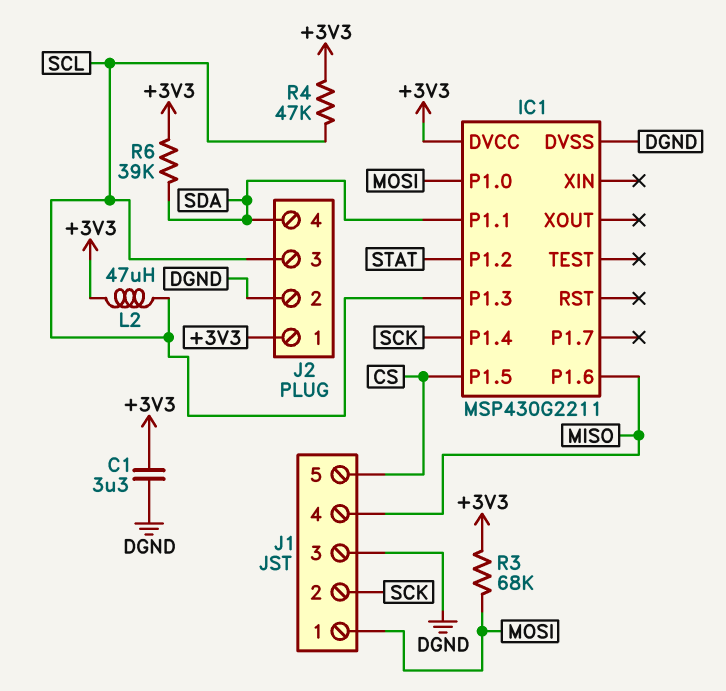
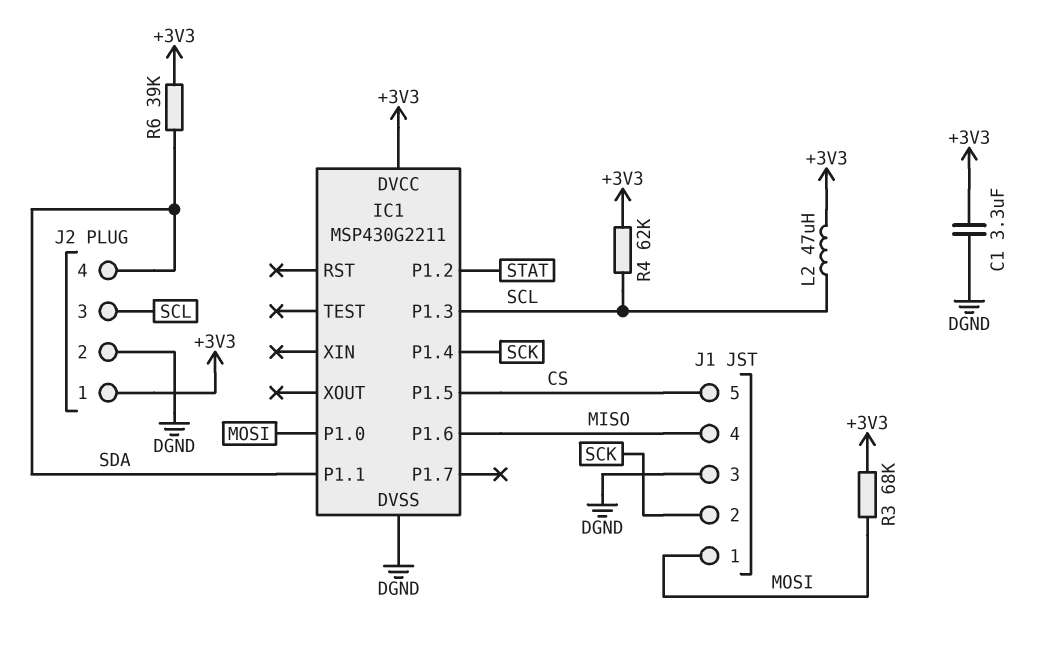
R4: 47k (+3V3, SCL) -> 62k (+3V3, SCL)

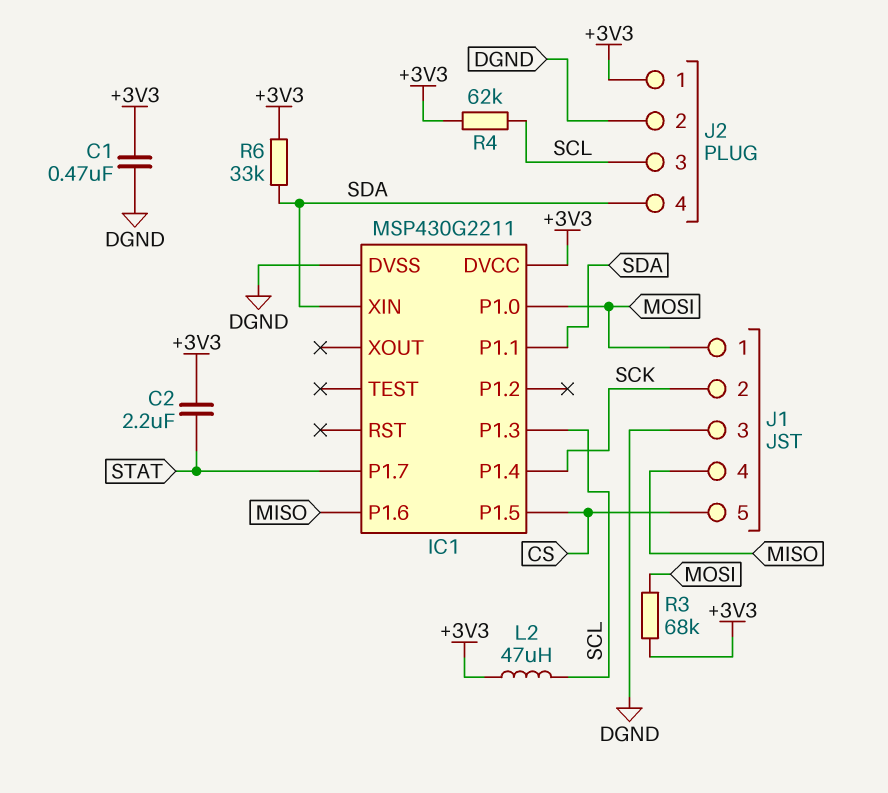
C1: 3.3uF (+3V3, DGND) -> 470nF (+3V3, DGND)
C2: none -> 2.2uF (+3V3, STAT)
IC1 pin P1.2: STAT -> none
IC1 pin P1.7: none -> STAT
IC1 pin XIN: none -> SDA
R6: 39k (+3V3, SDA) -> 33k (+3V3, SDA)

